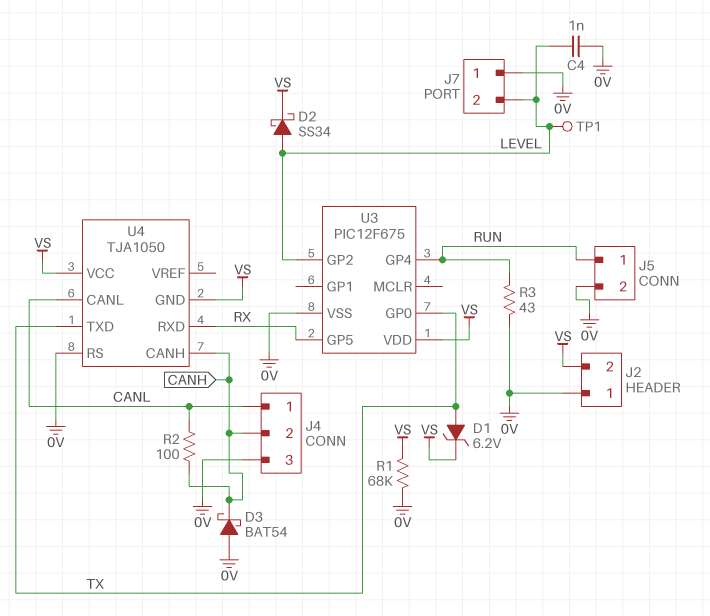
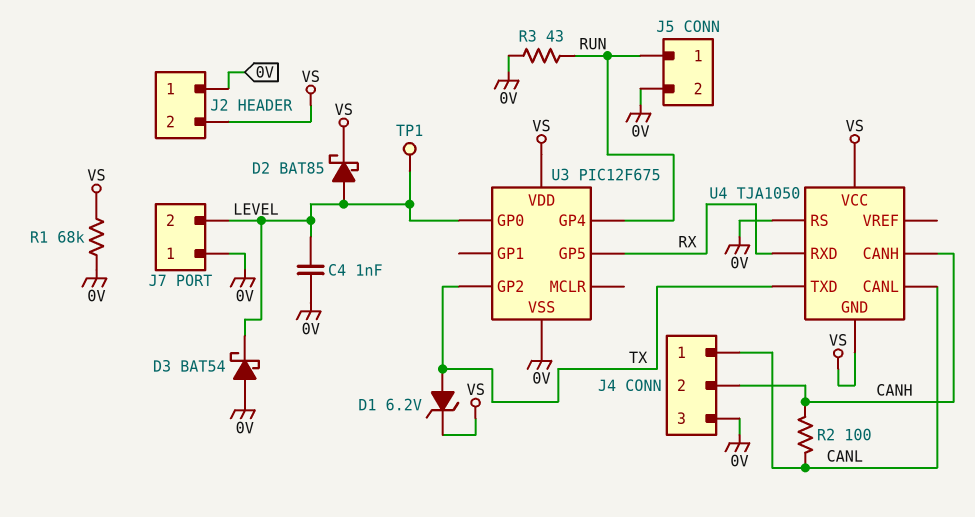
D2: schottky SS34 (A LEVEL, K VS) -> schottky BAT85 (A LEVEL, K VS)
D3: schottky BAT54 (A 0V, K CANH) -> schottky BAT54 (A 0V, K LEVEL)
U3 pin GP0: TX -> LEVEL
U3 pin GP2: LEVEL -> TX

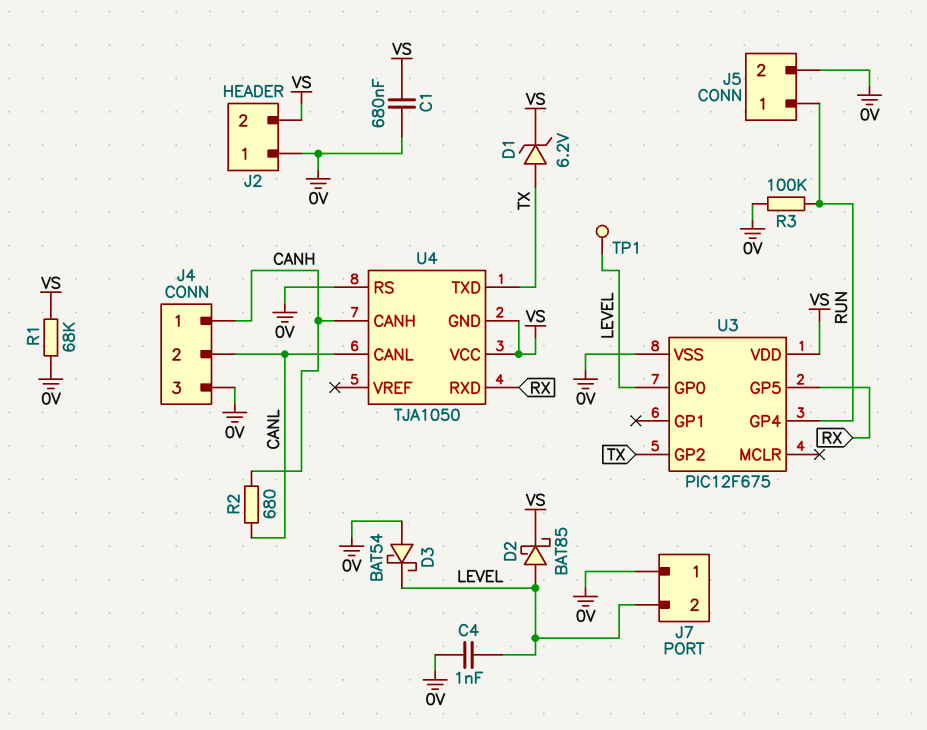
C1: none -> 680nF (0V, VS)
J4 pin 1: CANL -> CANH
J4 pin 2: CANH -> CANL
R2: 100 (CANH, CANL) -> 680 (CANH, CANL)
R3: 43 (0V, RUN) -> 100k (0V, RUN)

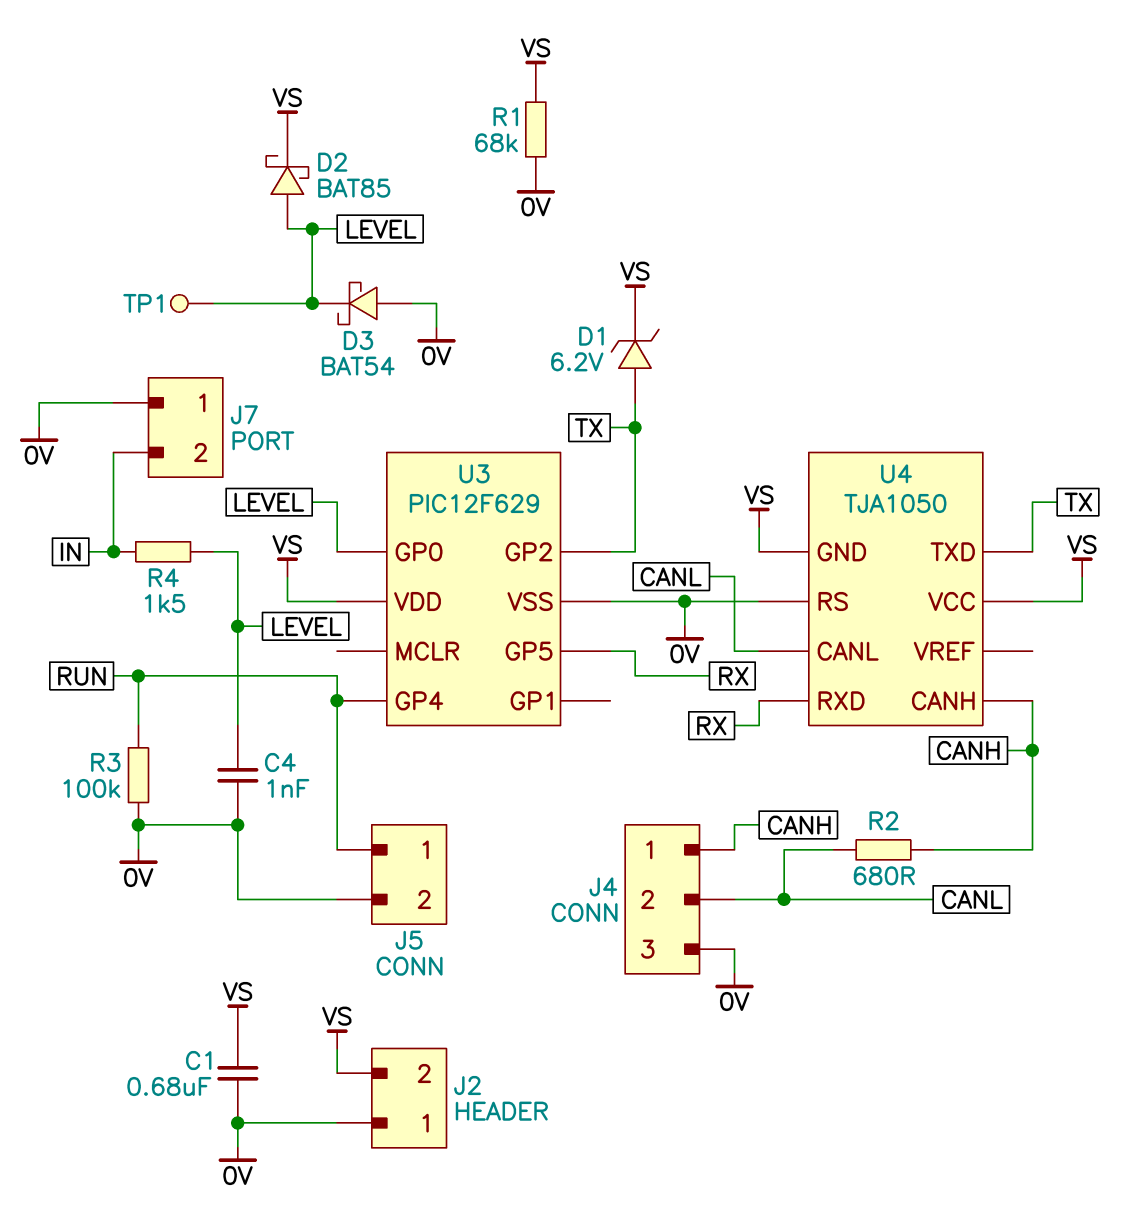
J7 pin 2: LEVEL -> IN
R4: none -> 1.5k (IN, LEVEL)
U3: PIC12F675 -> PIC12F629

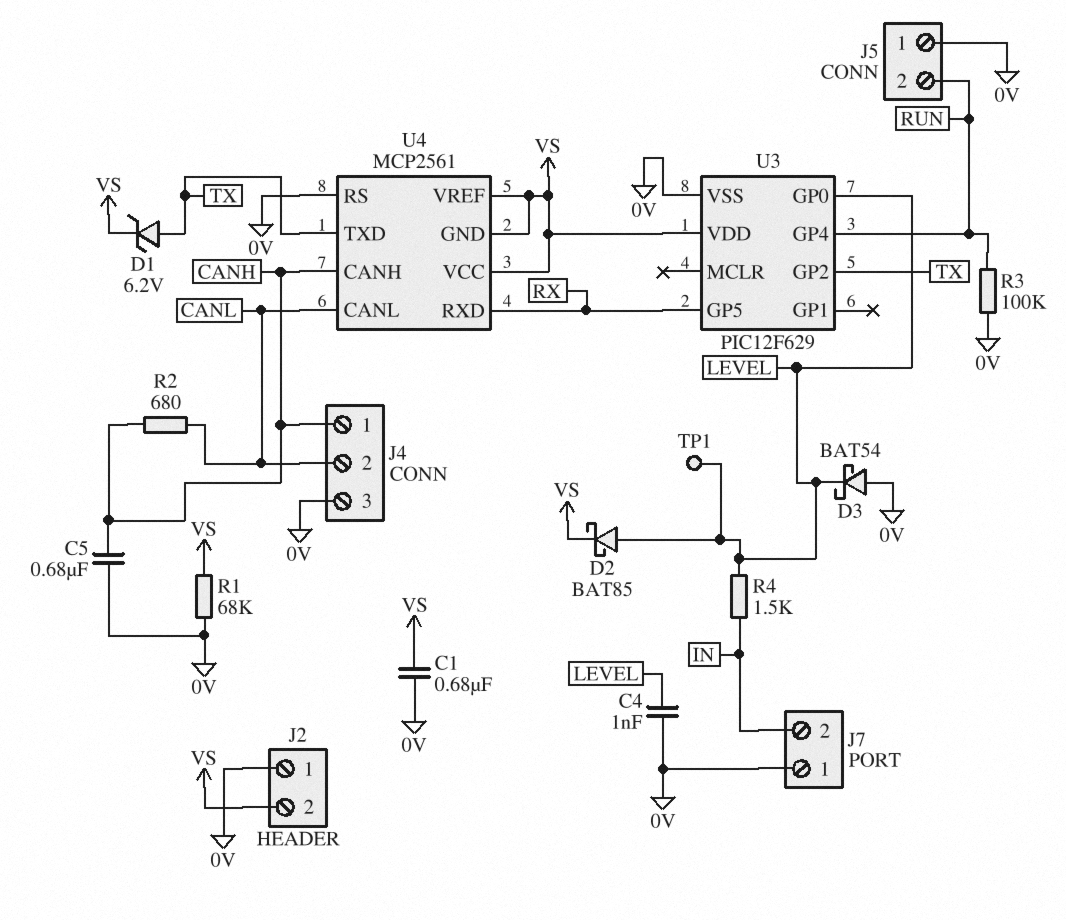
C5: none -> 680nF (0V, CANH)
J5 pin 1: RUN -> 0V
J5 pin 2: 0V -> RUN
U4: TJA1050 -> MCP2561
U4 pin VREF: none -> VS

